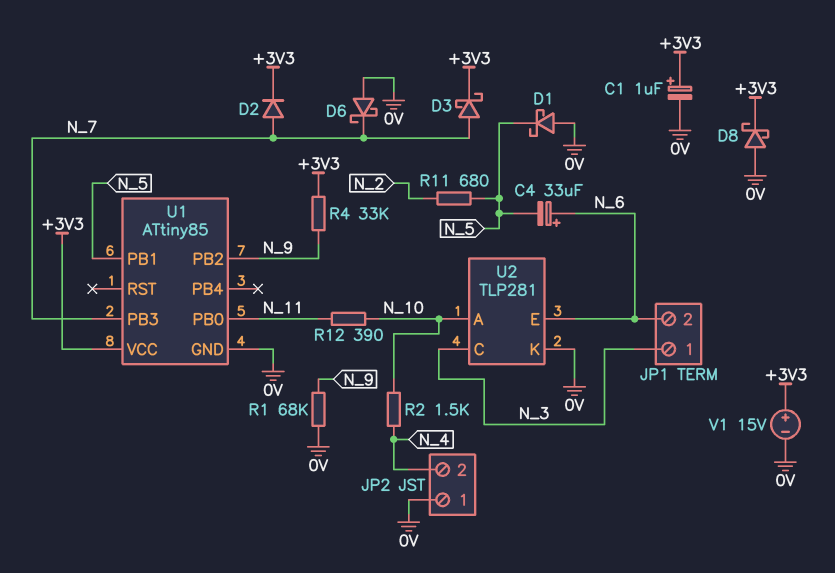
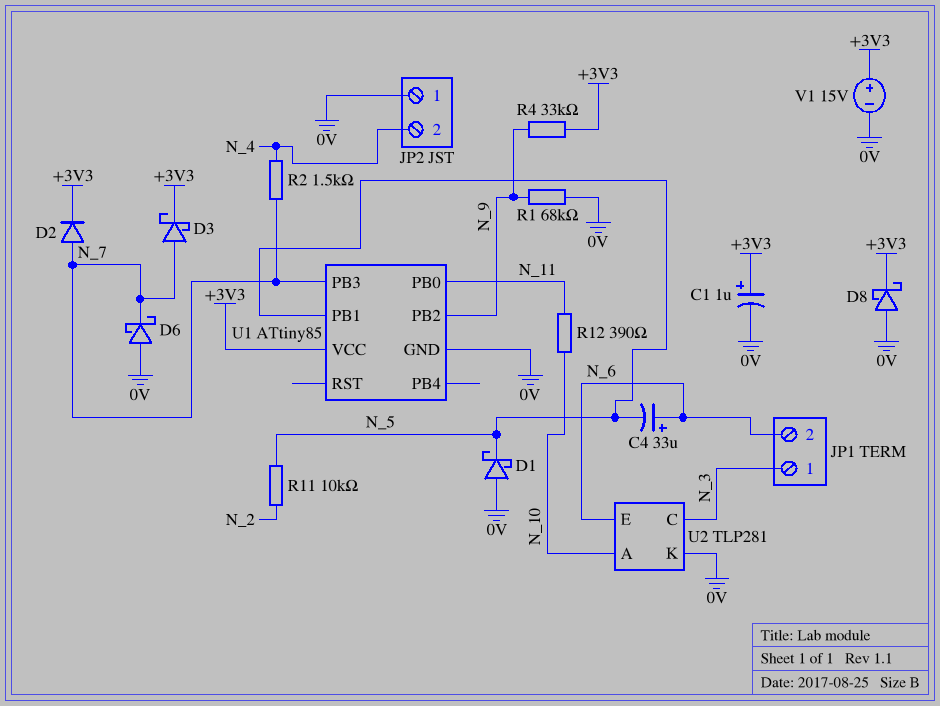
R2: 1.5k (N_4, N_10) -> 1.5k (N_4, N_7)
R11: 680 (N_2, N_5) -> 10k (N_2, N_5)

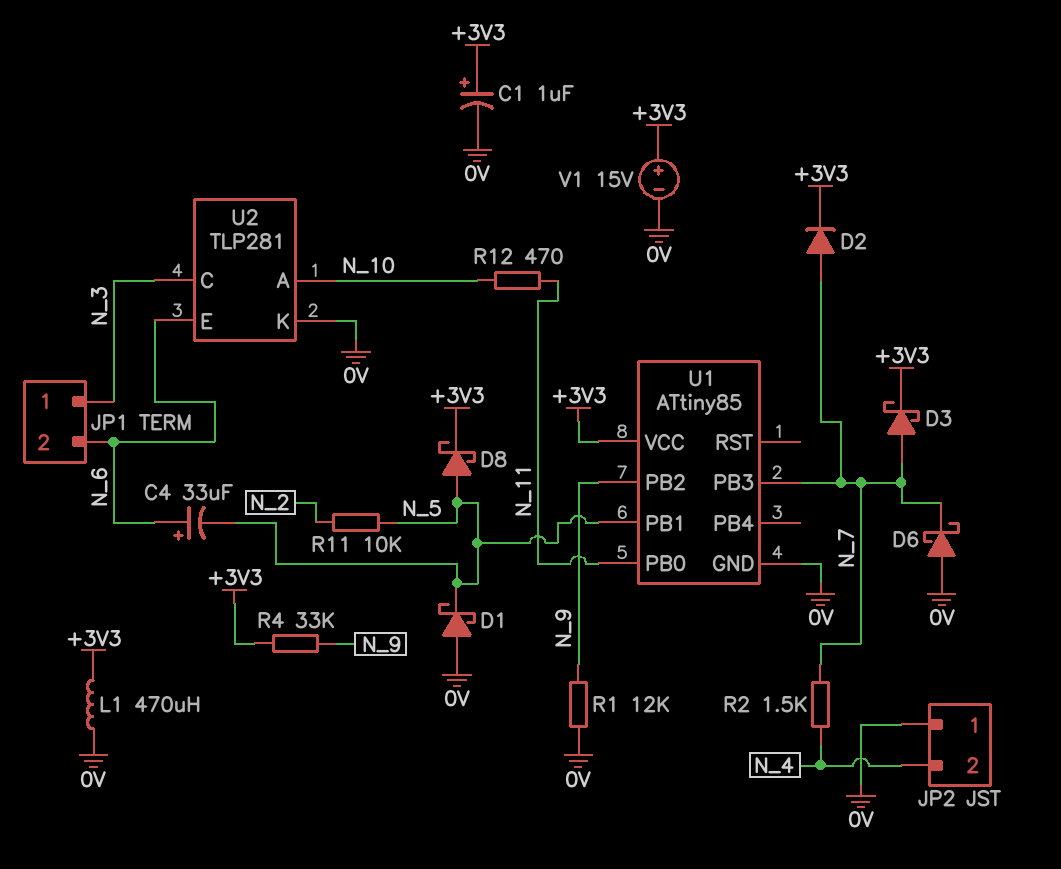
D8: schottky (A 0V, K +3V3) -> schottky (A N_5, K +3V3)
L1: none -> 470uH (+3V3, 0V)
R1: 68k (0V, N_9) -> 12k (0V, N_9)
R12: 390 (N_10, N_11) -> 470 (N_10, N_11)

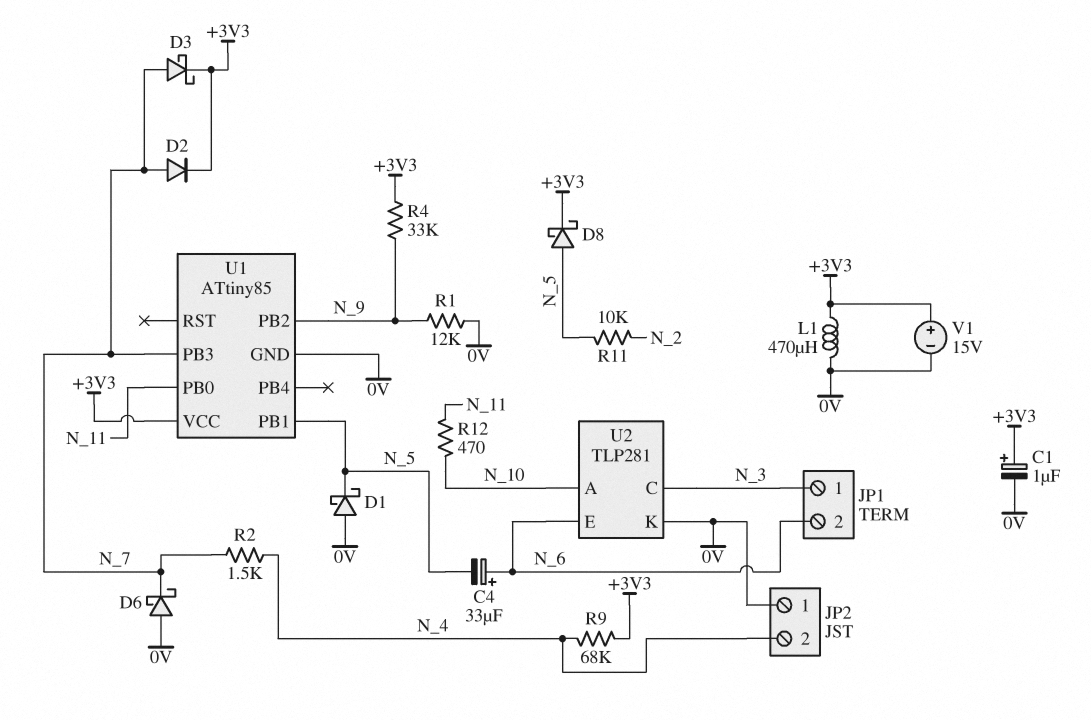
R9: none -> 68k (+3V3, N_4)

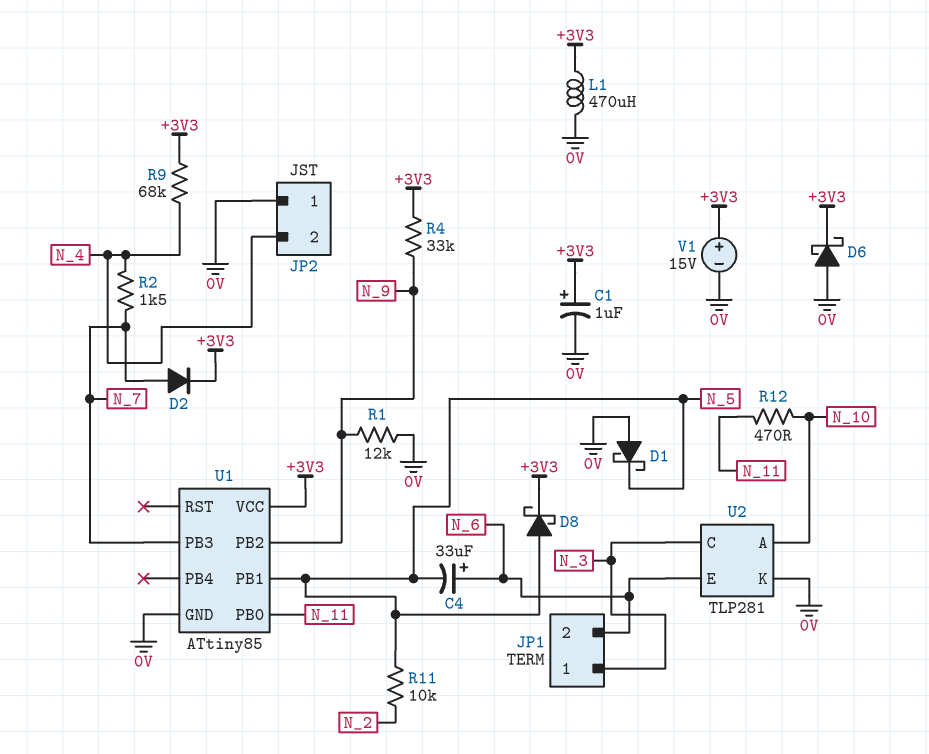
D3: schottky (A N_7, K +3V3) -> none
D6: schottky (A 0V, K N_7) -> schottky (A 0V, K +3V3)

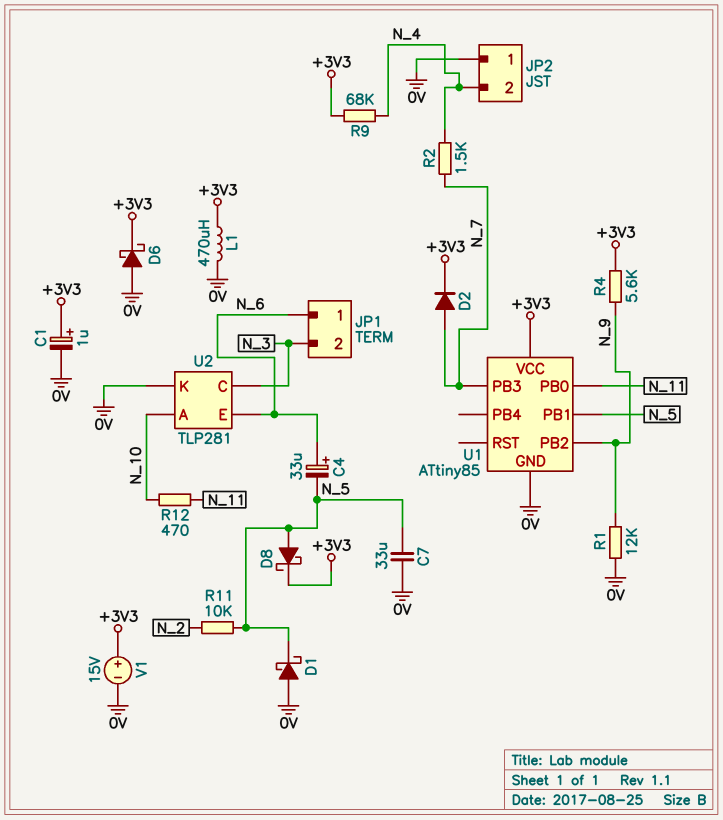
C7: none -> 33uF (0V, N_5)
JP1 pin 1: N_3 -> N_6
JP1 pin 2: N_6 -> N_3
R4: 33k (+3V3, N_9) -> 5.6k (+3V3, N_9)

